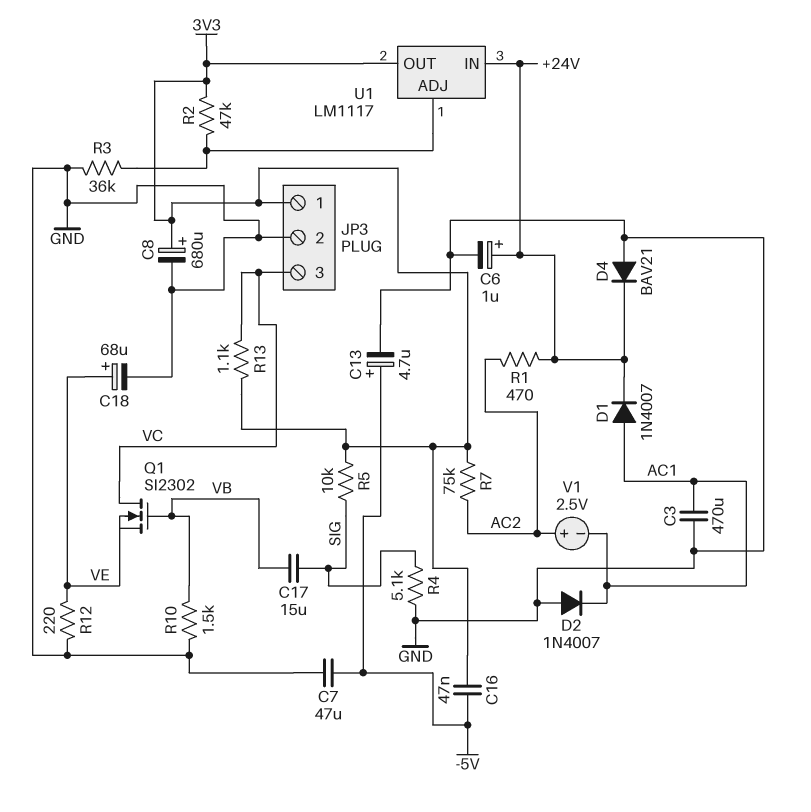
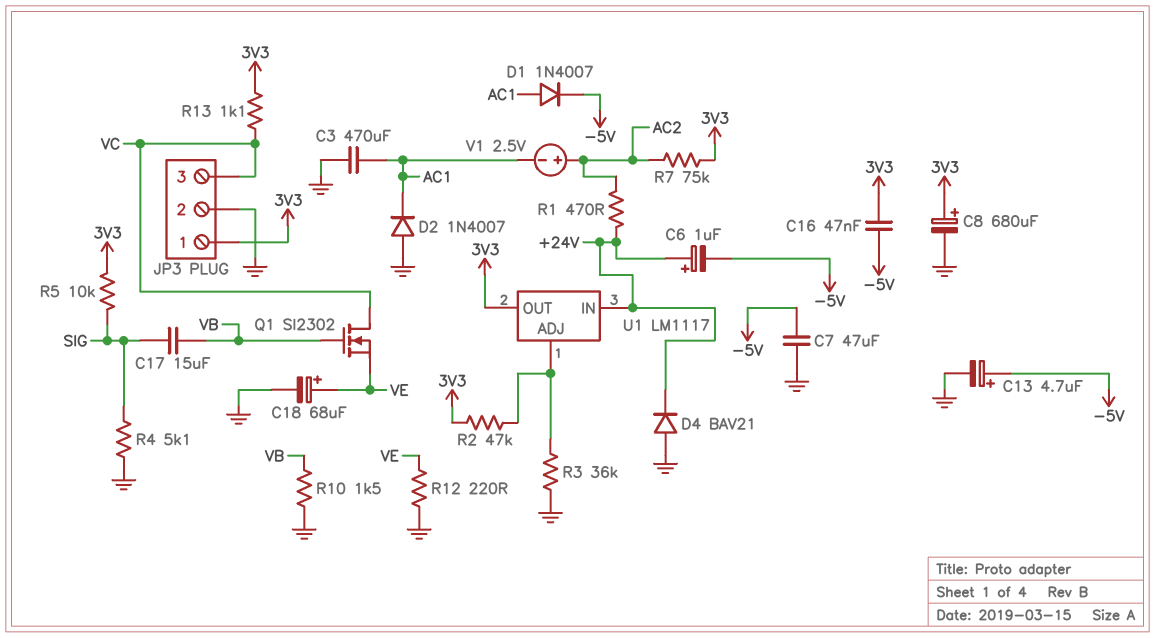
C6: 1uF (plus +24V, minus GND) -> 1uF (plus +24V, minus -5V)
D1: diode 1N4007 (A AC1, K +24V) -> diode 1N4007 (A AC1, K -5V)

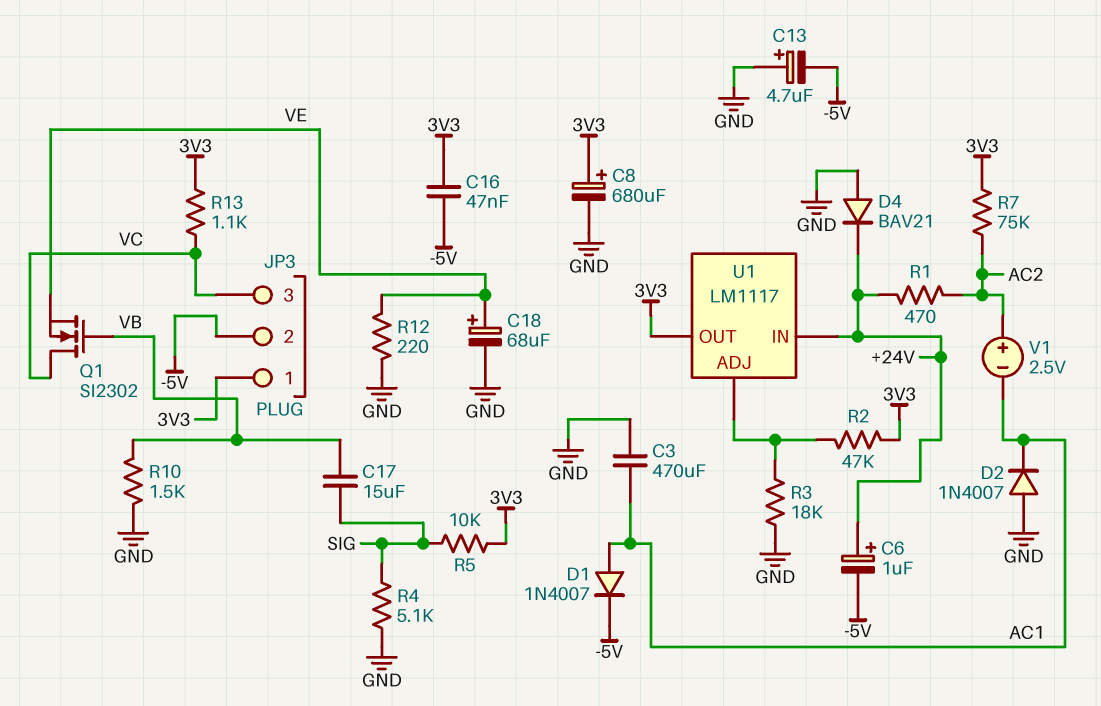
C7: 47uF (-5V, GND) -> none
C13: 4.7uF (plus -5V, minus GND) -> 4.7uF (plus GND, minus -5V)
JP3 pin 2: GND -> -5V
R3: 36k (GND, U1/ADJ) -> 18k (GND, U1/ADJ)

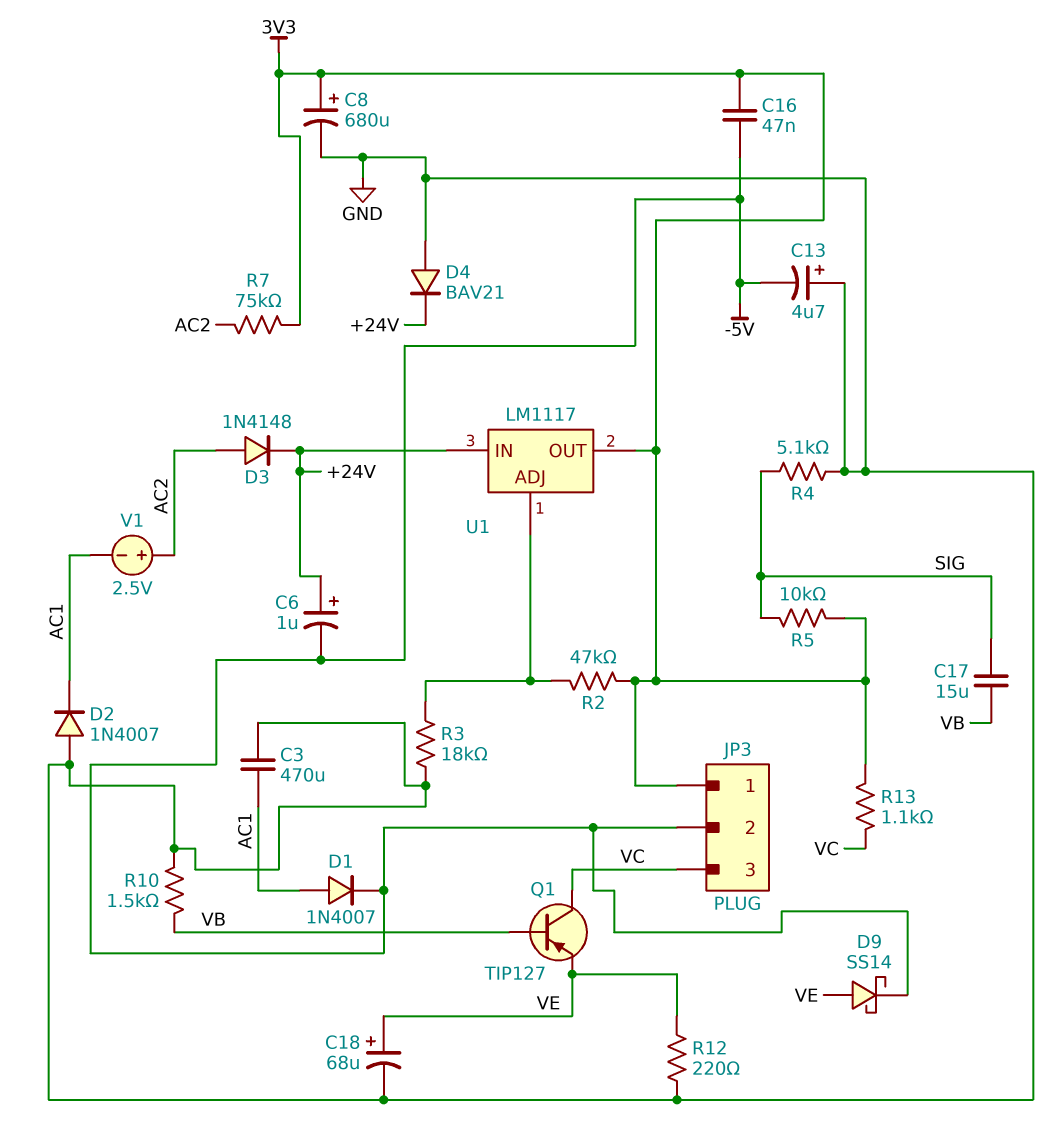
D3: none -> diode 1N4148 (A AC2, K +24V)
D9: none -> schottky SS14 (A VE, K -5V)
Q1: NMOS SI2302 (G VB, D VC, S VE) -> PNP TIP127 (B VB, C VC, E VE)
R1: 470 (+24V, AC2) -> none

